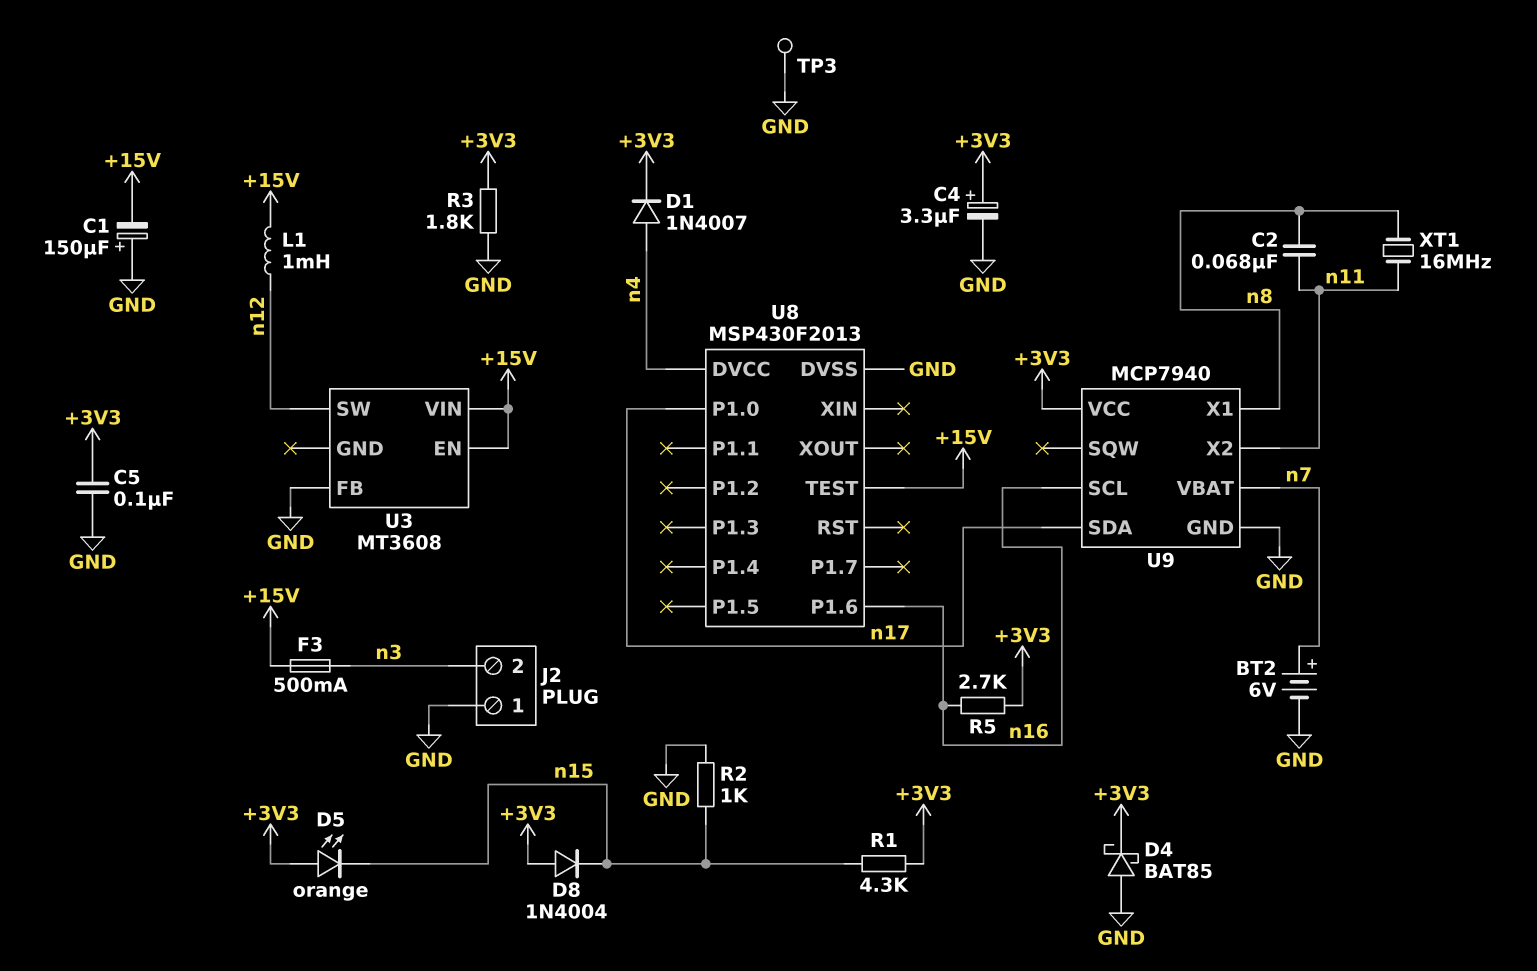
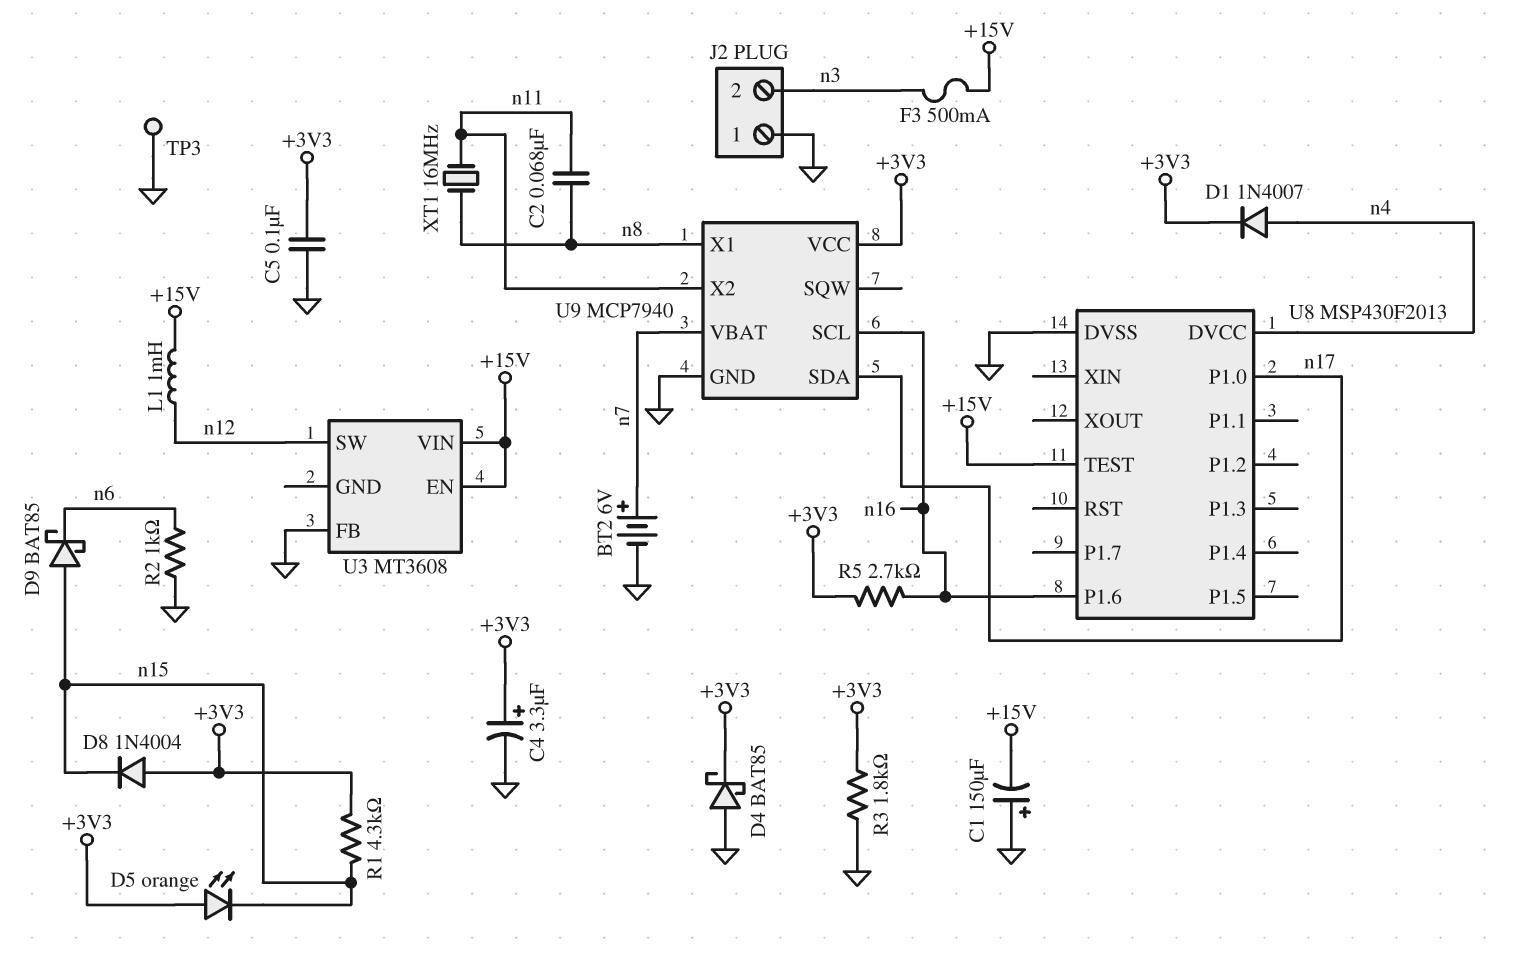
D9: none -> schottky BAT85 (A n15, K n6)
R2: 1k (GND, n15) -> 1k (GND, n6)

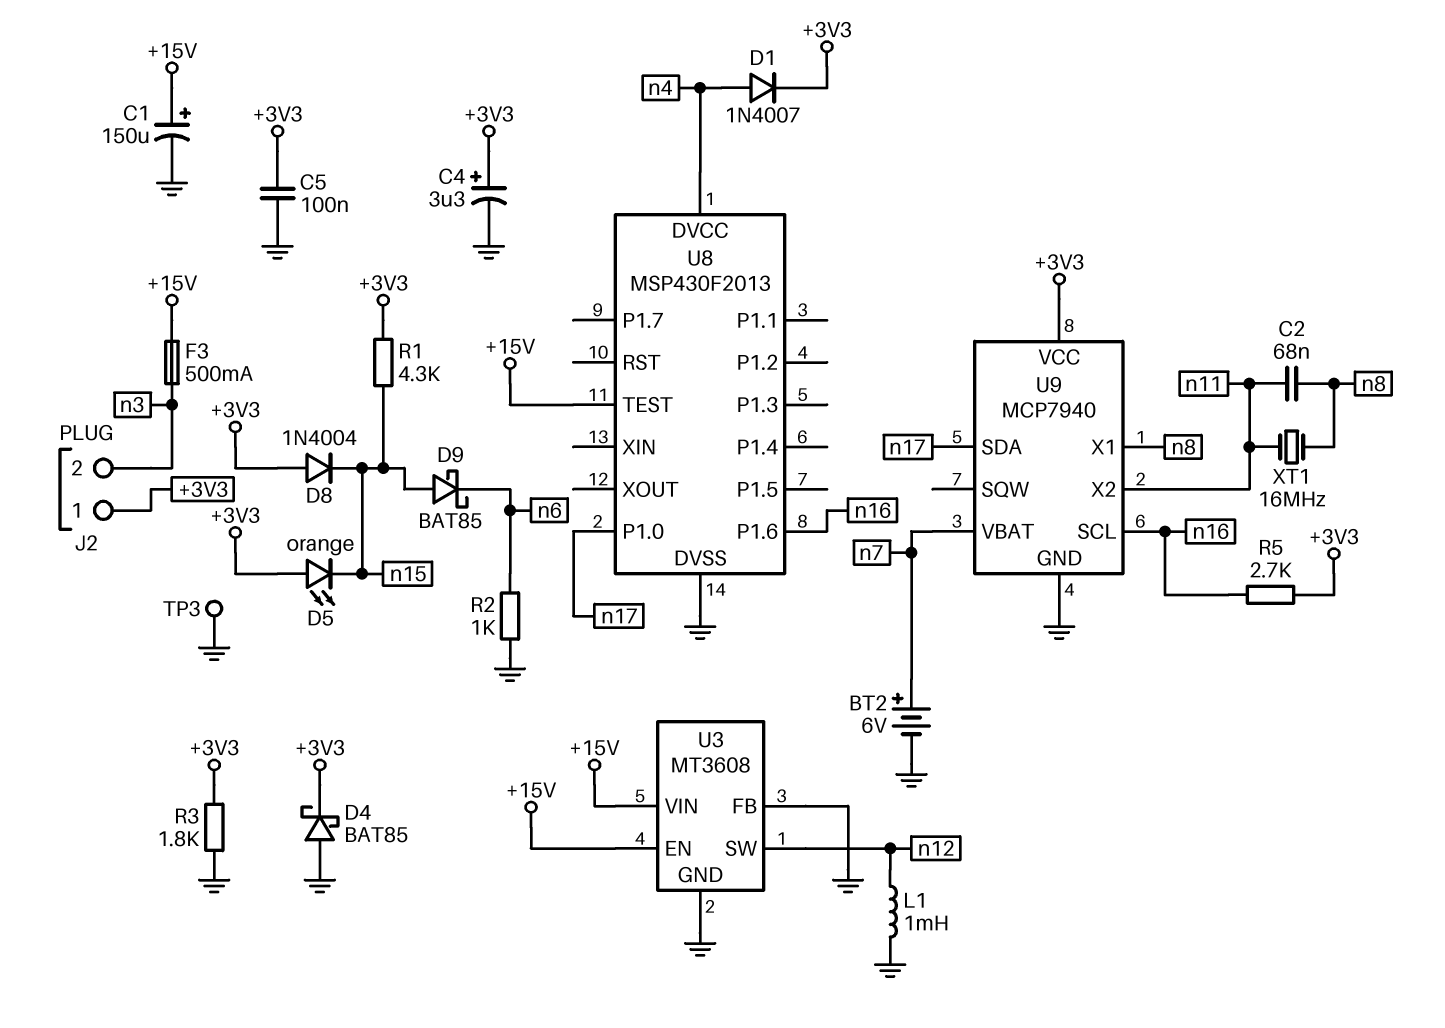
C1: 150uF (plus GND, minus +15V) -> 150uF (plus +15V, minus GND)
J2 pin 1: GND -> +3V3
L1: 1mH (+15V, n12) -> 1mH (GND, n12)
U3 pin GND: none -> GND

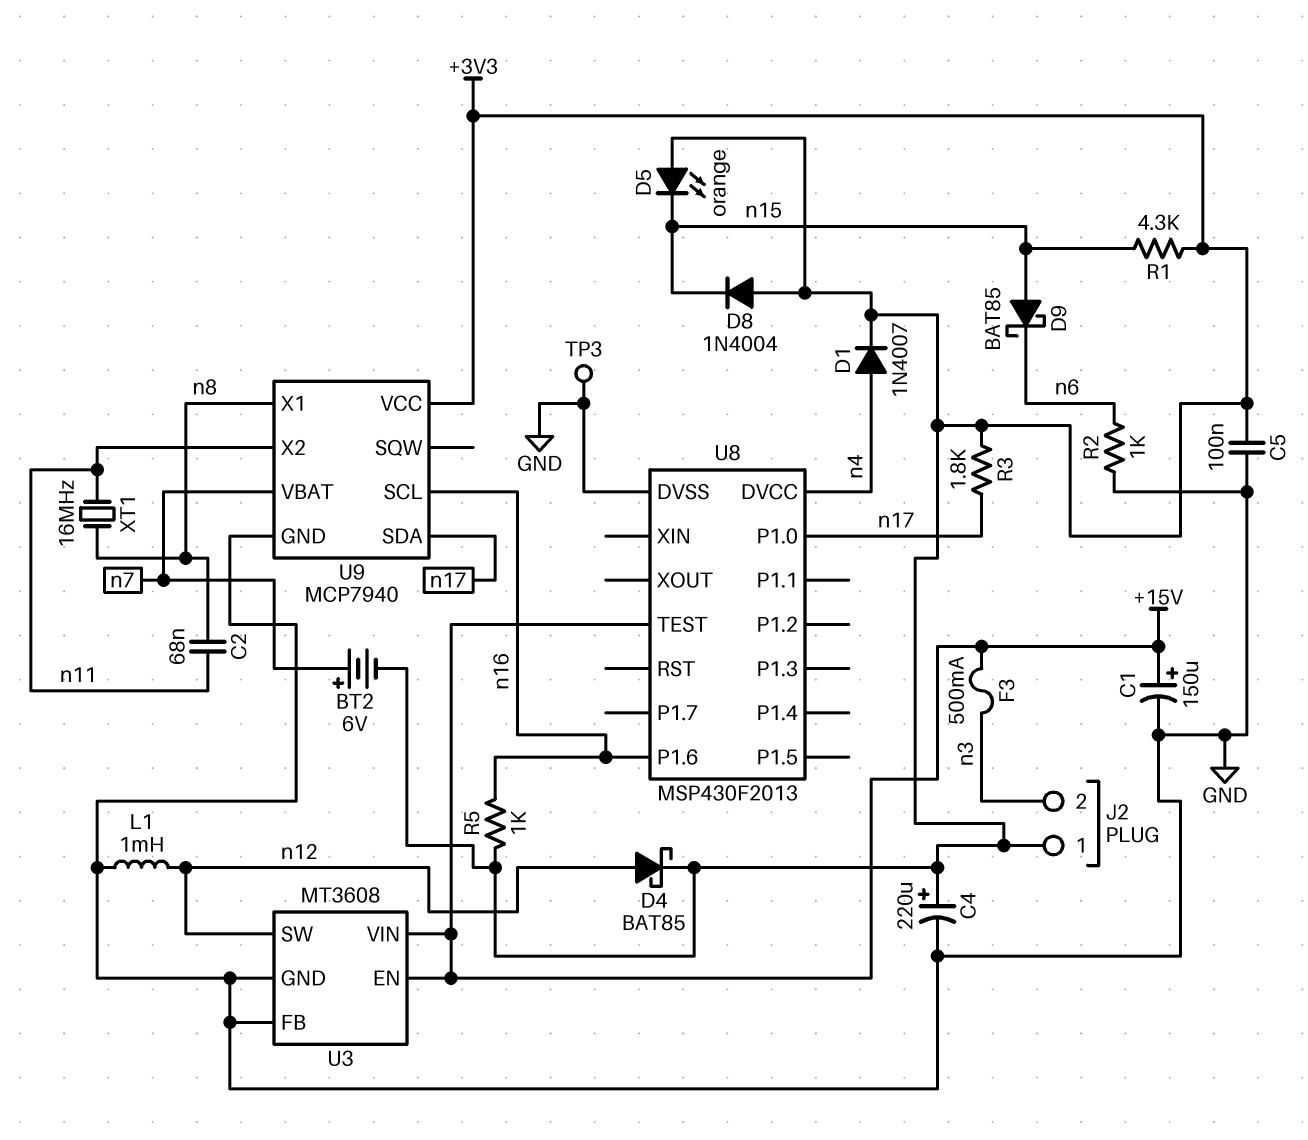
BT2: 6V (plus n7, minus GND) -> 6V (plus n7, minus +3V3)
C4: 3.3uF (plus +3V3, minus GND) -> 220uF (plus +3V3, minus GND)
D4: schottky BAT85 (A GND, K +3V3) -> schottky BAT85 (A n12, K +3V3)
R3: 1.8k (+3V3, GND) -> 1.8k (+3V3, n17)
R5: 2.7k (+3V3, n16) -> 1k (+3V3, n16)

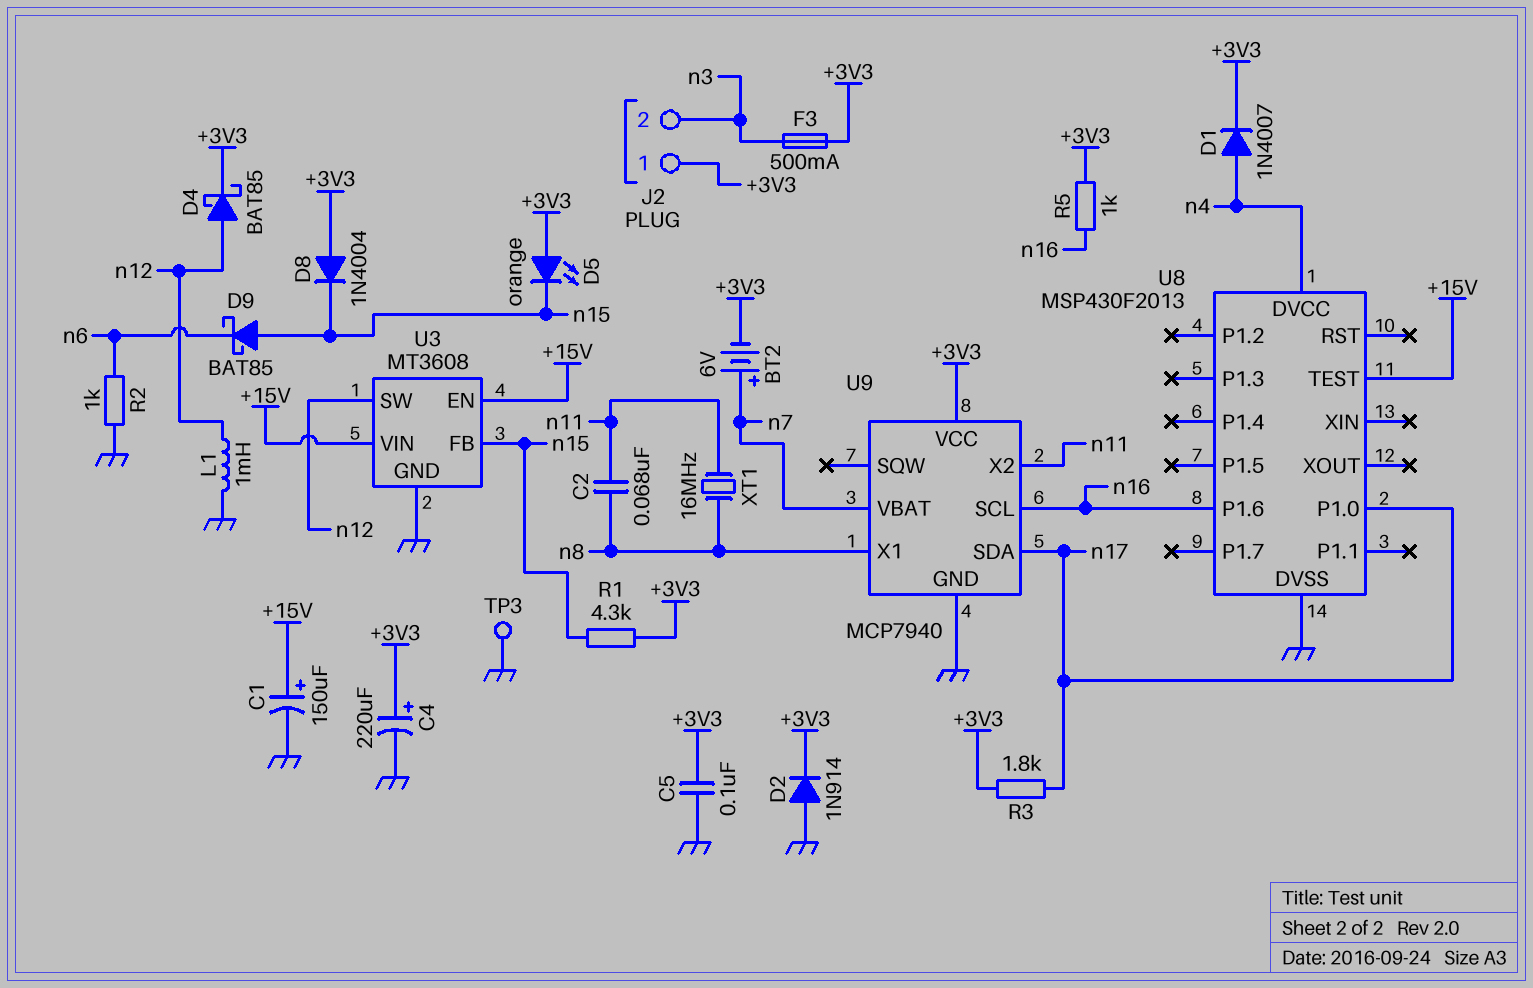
D2: none -> diode 1N914 (A GND, K +3V3)
F3: 500mA (+15V, n3) -> 500mA (+3V3, n3)
U3 pin FB: GND -> n15

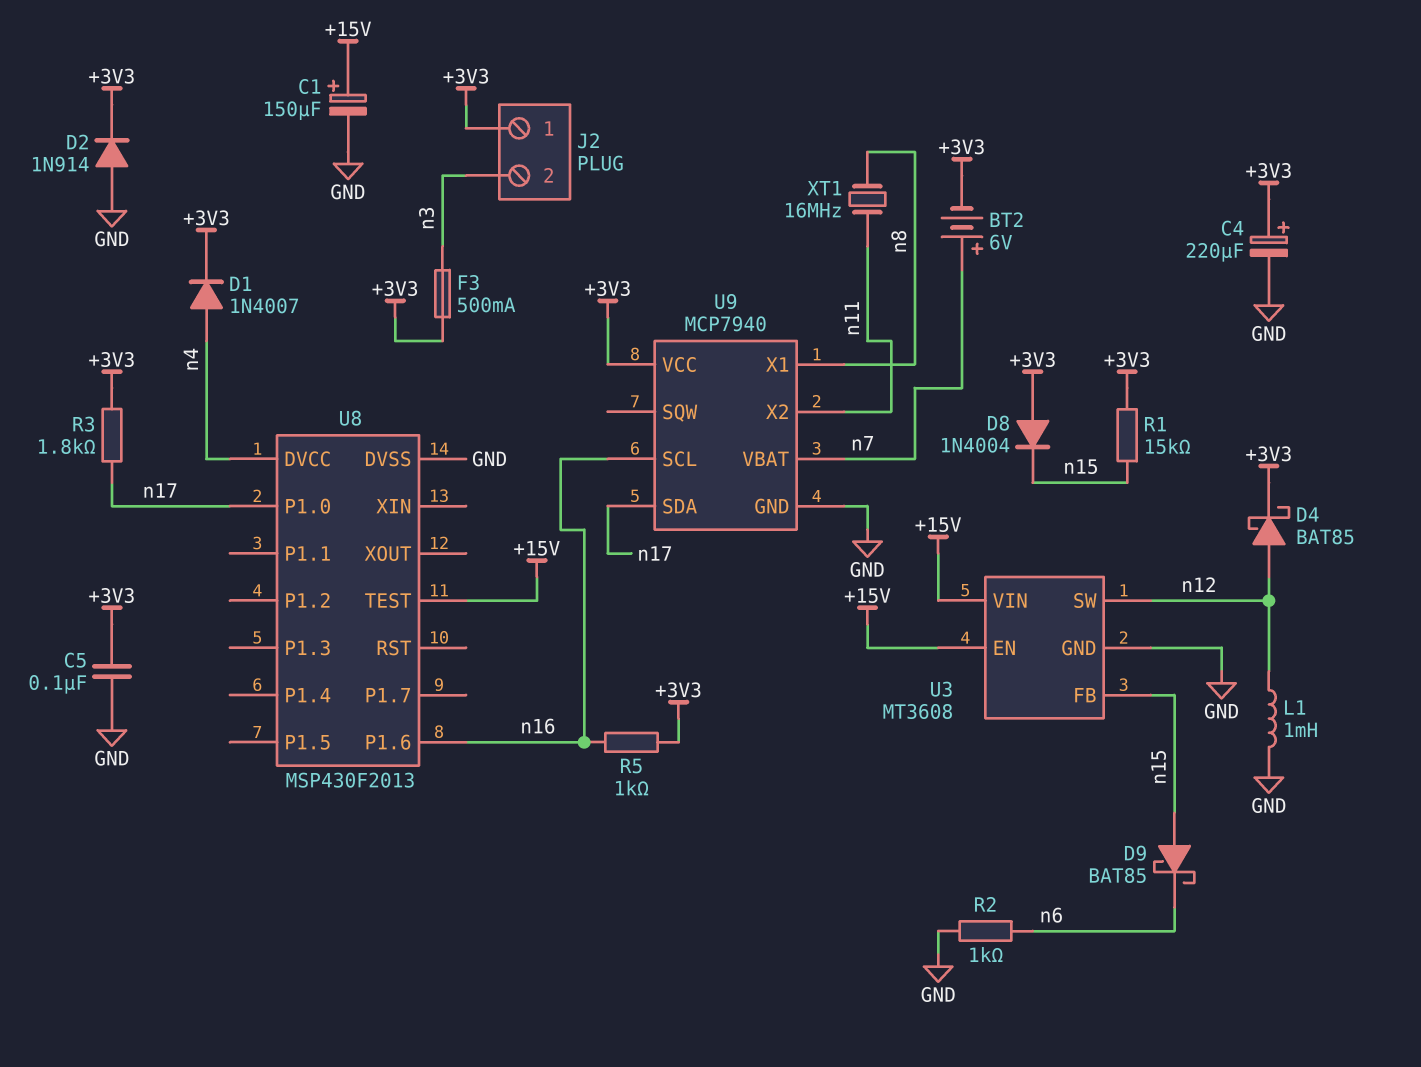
C2: 68nF (n8, n11) -> none
D5: LED orange (A +3V3, K n15) -> none
R1: 4.3k (+3V3, n15) -> 15k (+3V3, n15)
TP3: test point (GND) -> none

